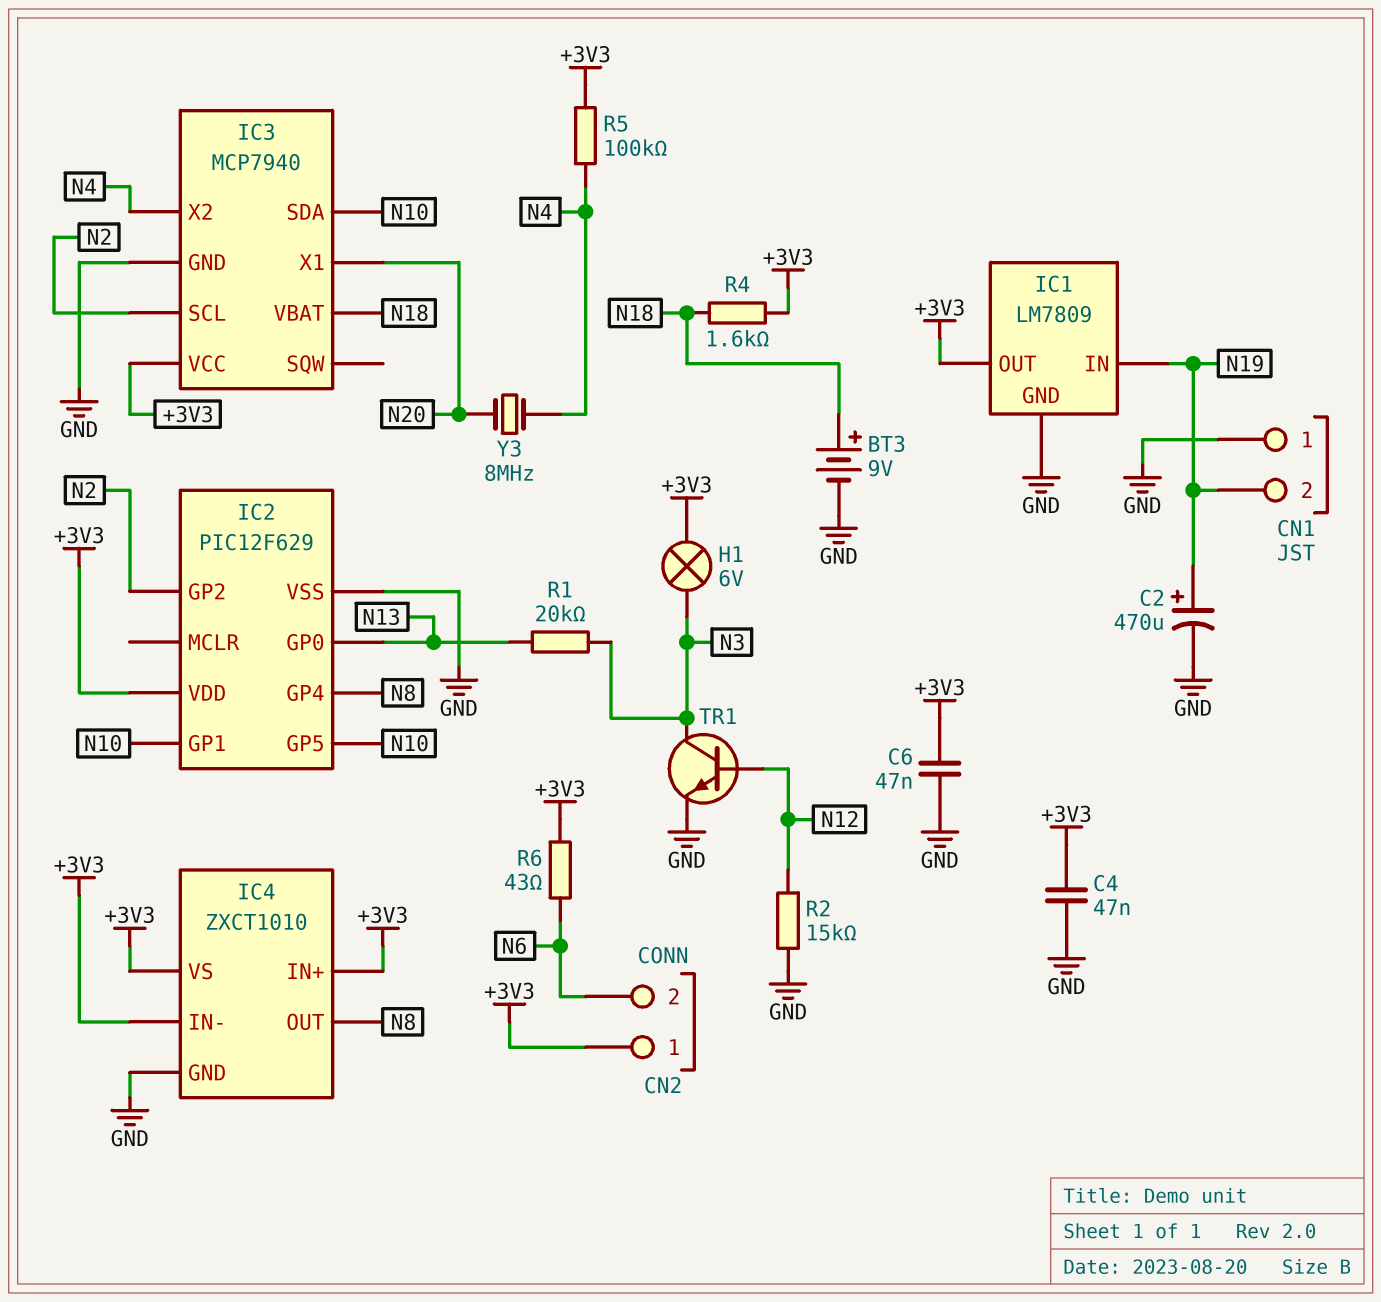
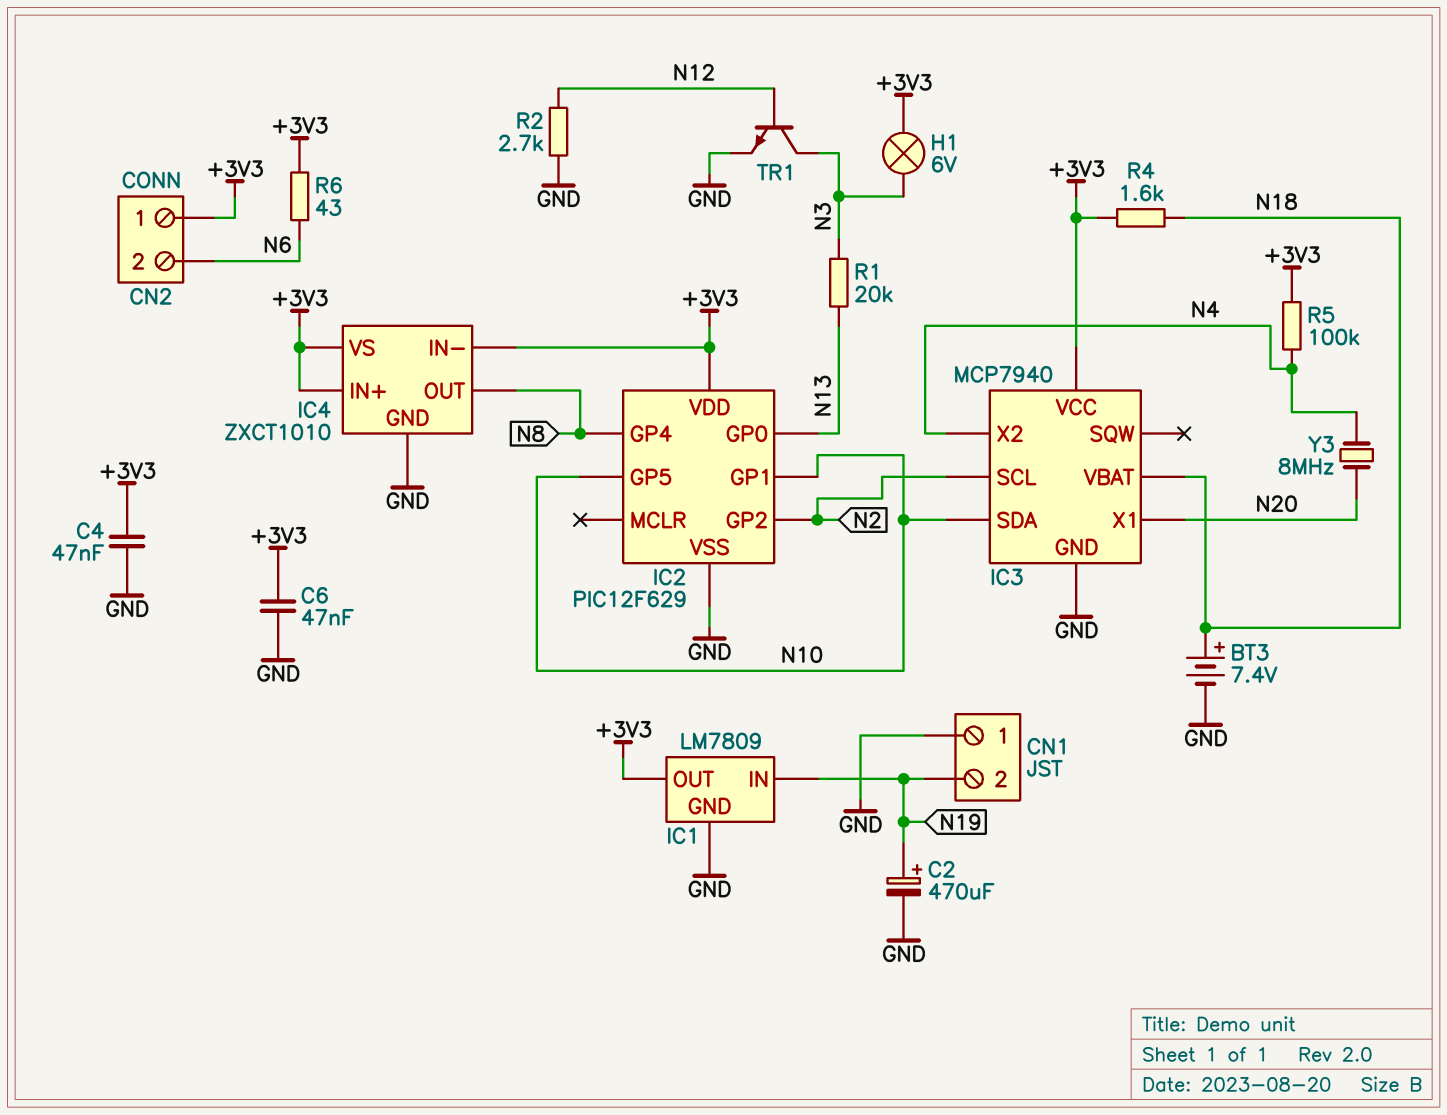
BT3: 9V (plus N18, minus GND) -> 7.4V (plus N18, minus GND)
R2: 15k (GND, N12) -> 2.7k (GND, N12)

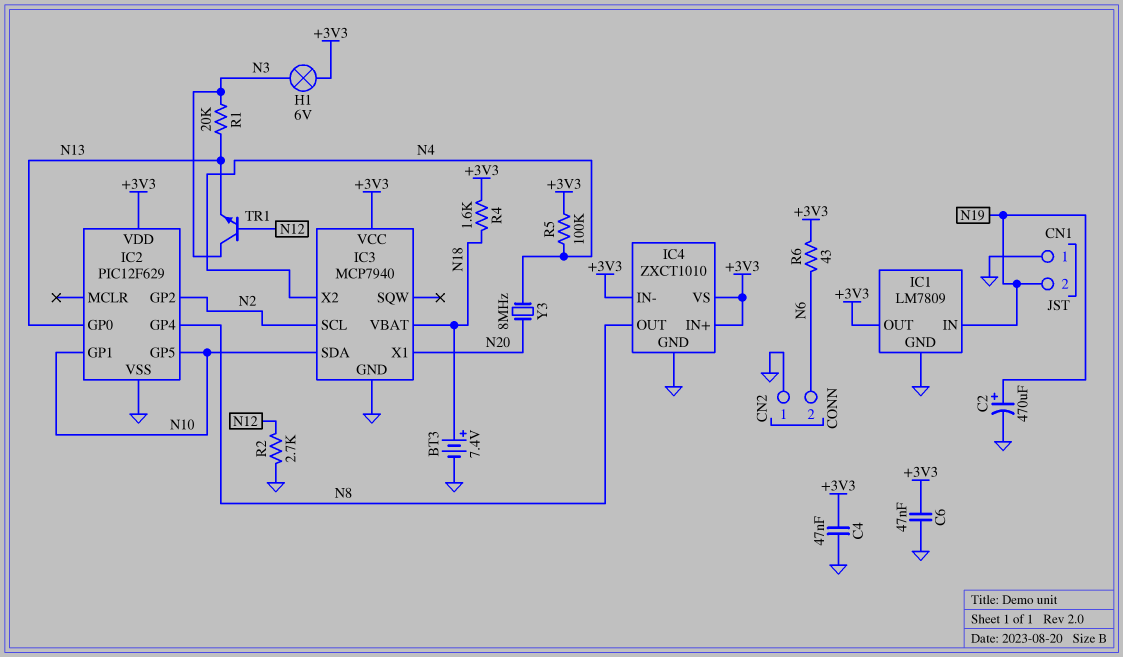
CN2 pin 1: +3V3 -> GND
TR1: NPN (B N12, C N3, E GND) -> NPN (B N12, C N3, E N13)

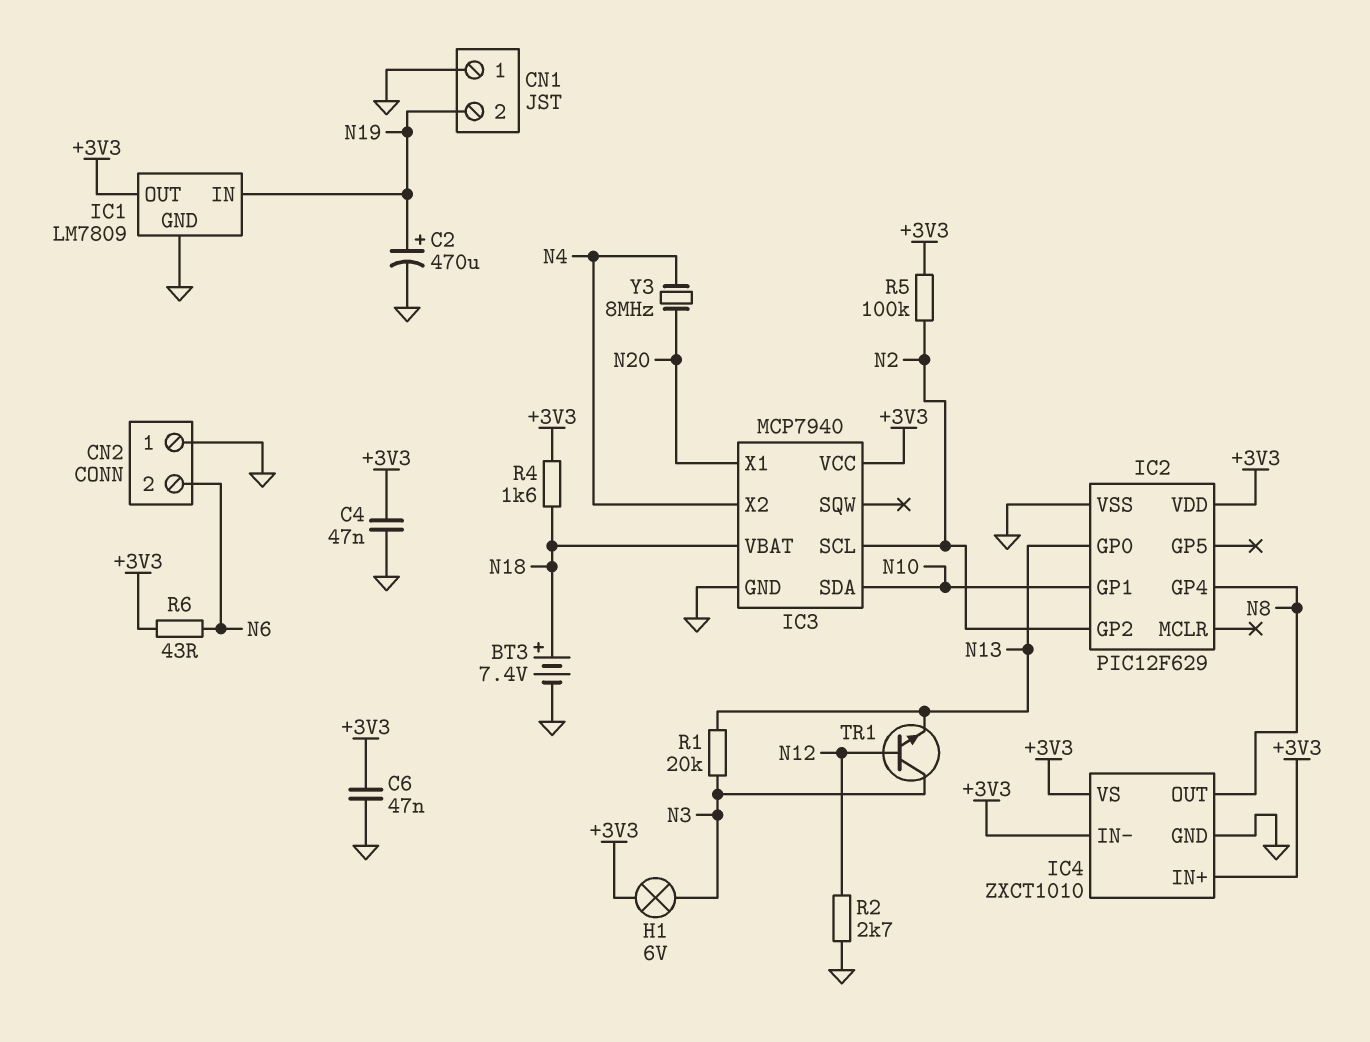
IC2 pin GP5: N10 -> none
R5: 100k (+3V3, N4) -> 100k (+3V3, N2)

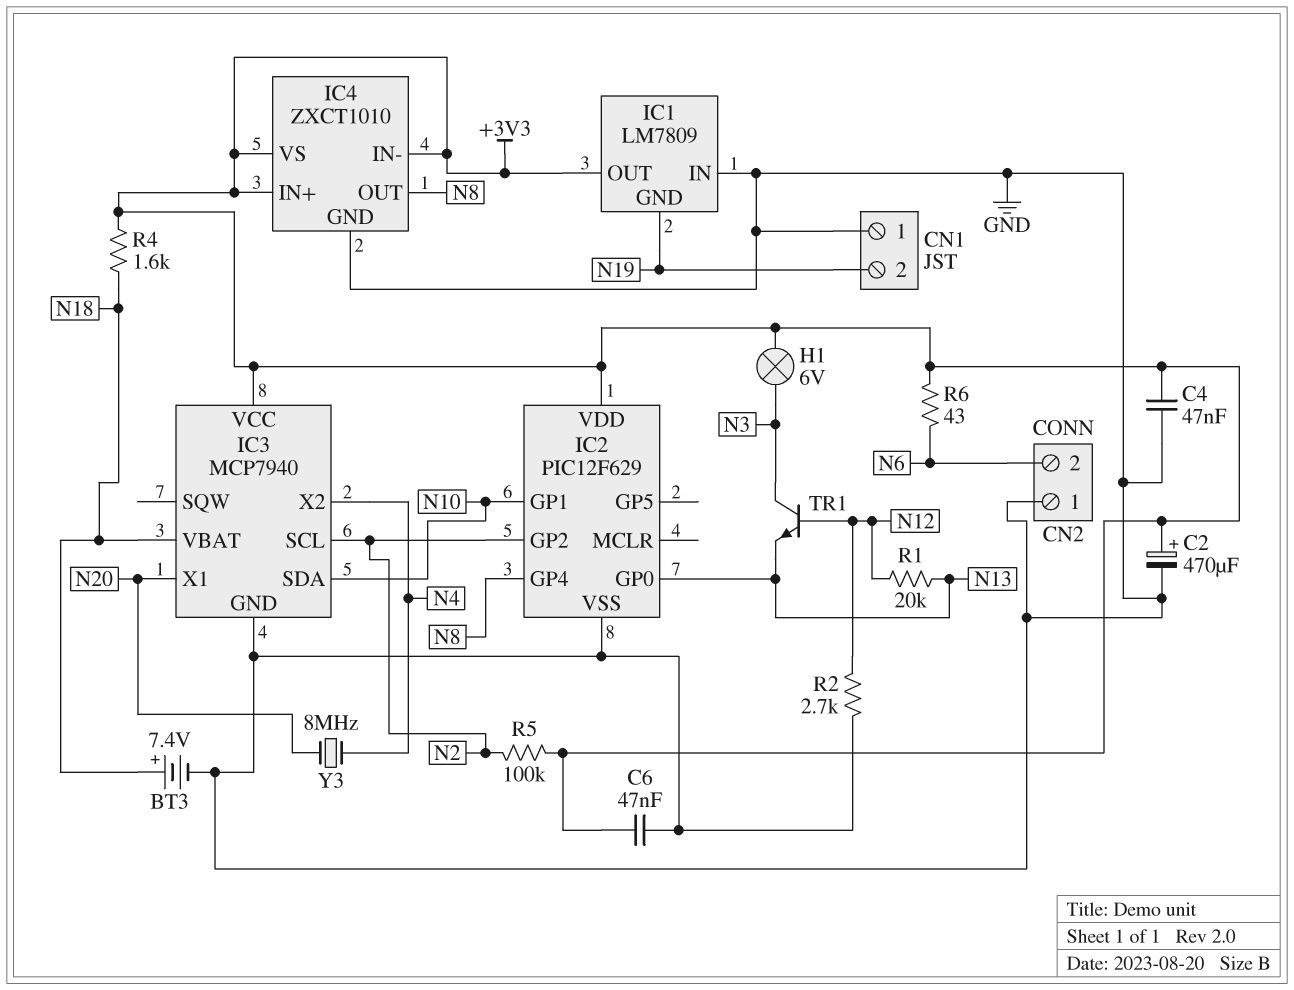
C2: 470uF (plus N19, minus GND) -> 470uF (plus +3V3, minus GND)
IC1 pin GND: GND -> N19
IC1 pin IN: N19 -> GND
R1: 20k (N3, N13) -> 20k (N12, N13)

